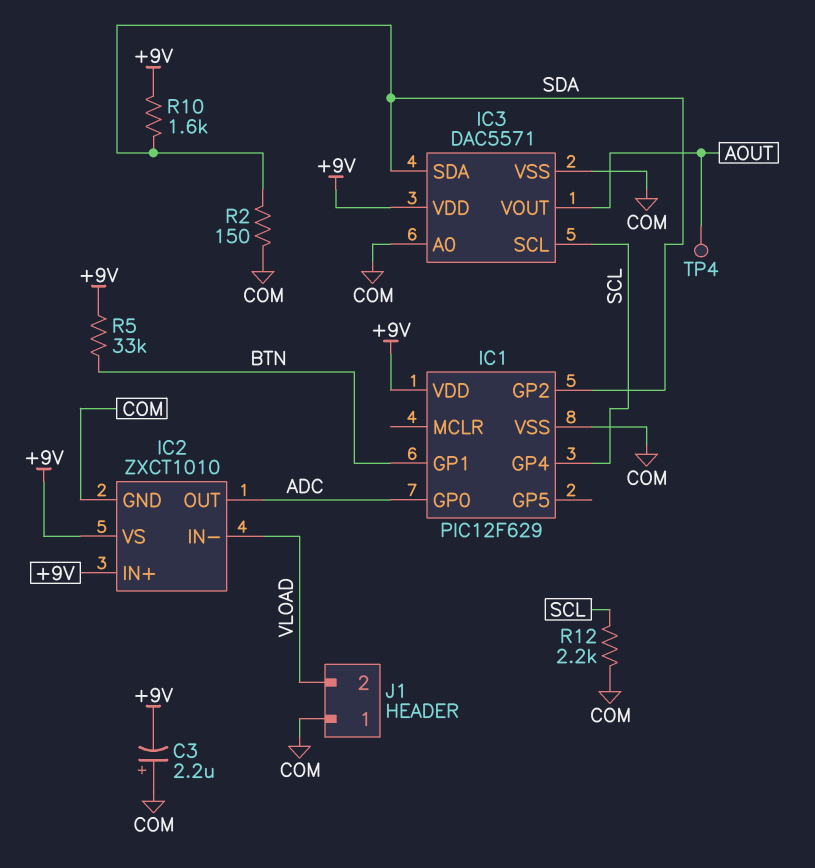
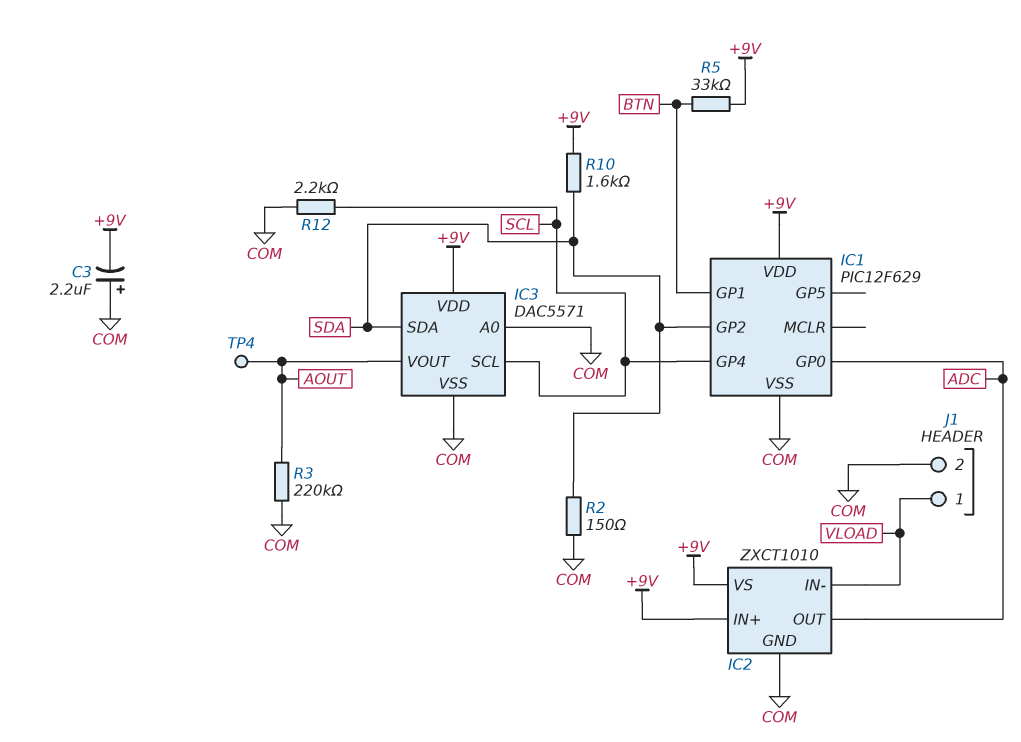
J1 pin 1: COM -> VLOAD
J1 pin 2: VLOAD -> COM
R3: none -> 220k (AOUT, COM)

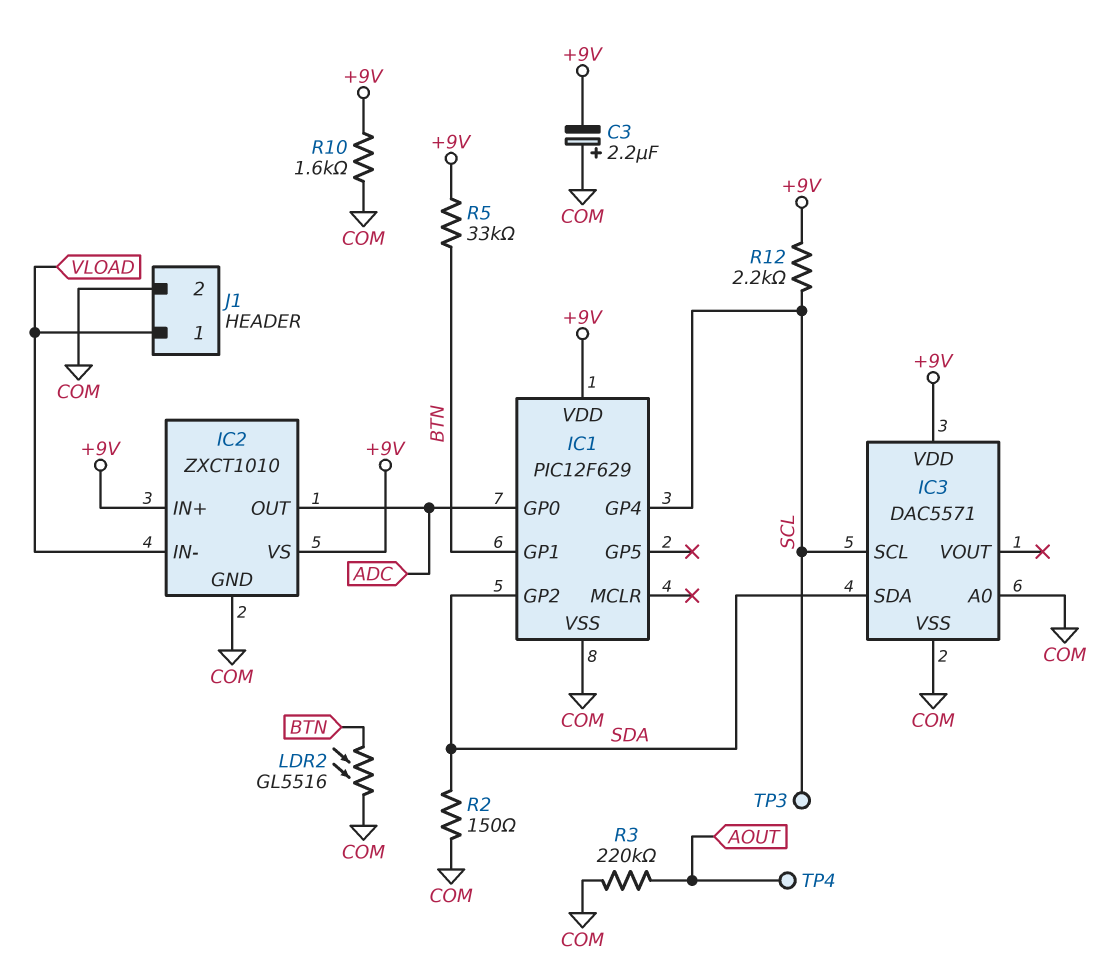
IC3 pin VOUT: AOUT -> none
LDR2: none -> GL5516 (BTN, COM)
R10: 1.6k (+9V, SDA) -> 1.6k (+9V, COM)
R12: 2.2k (COM, SCL) -> 2.2k (+9V, SCL)
TP3: none -> test point (SCL)

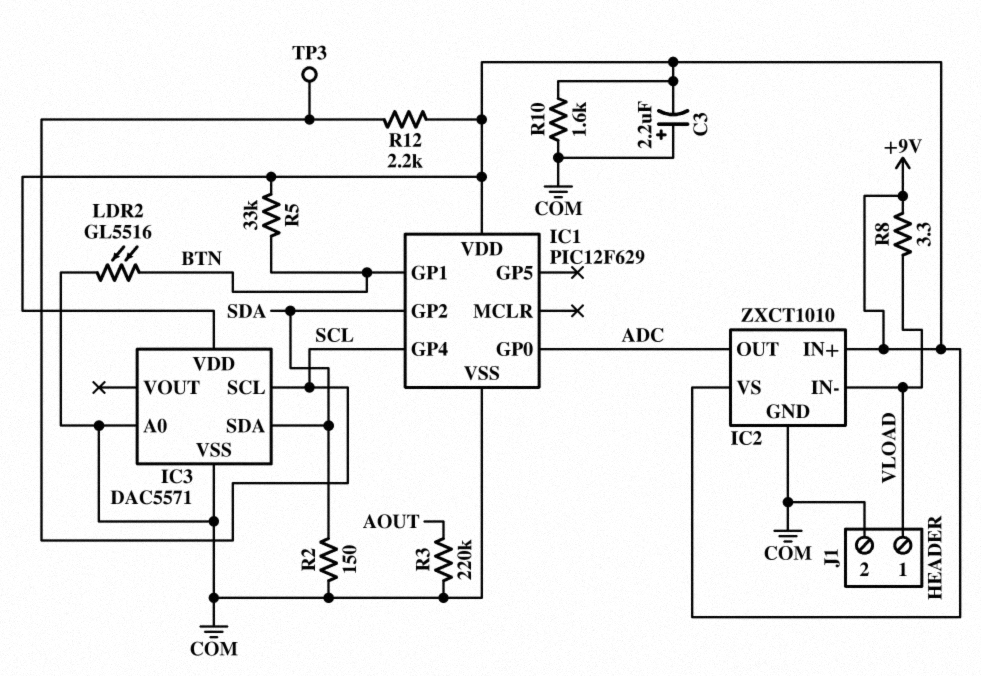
R8: none -> 3.3 (+9V, VLOAD)
TP4: test point (AOUT) -> none

